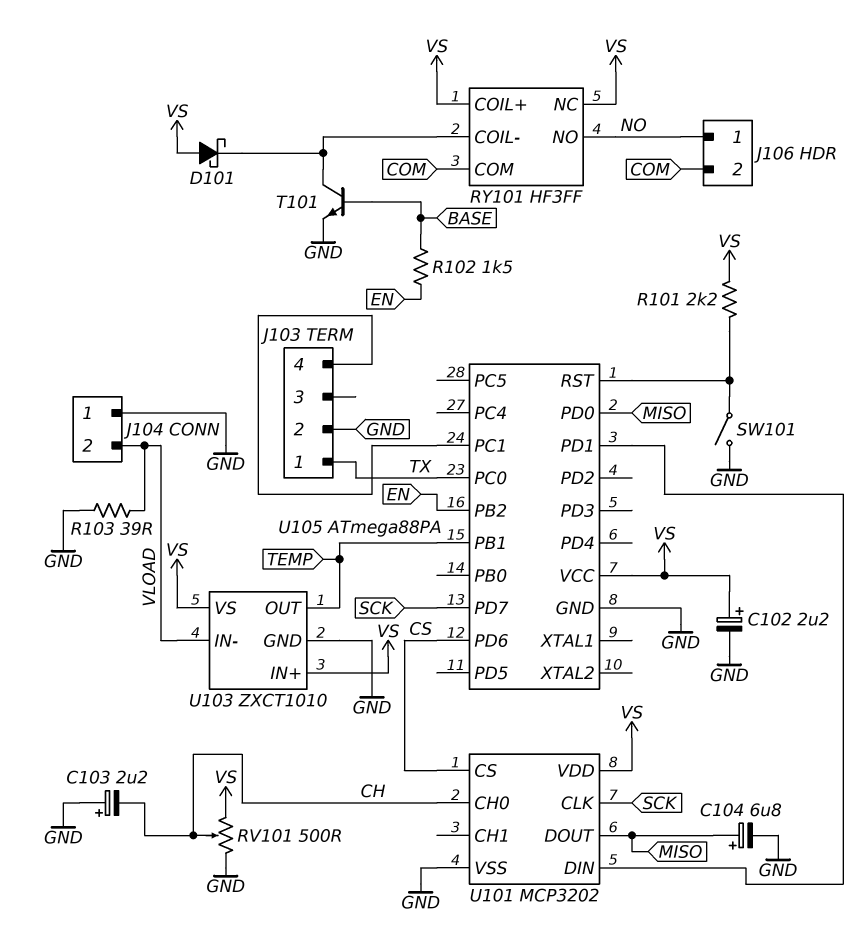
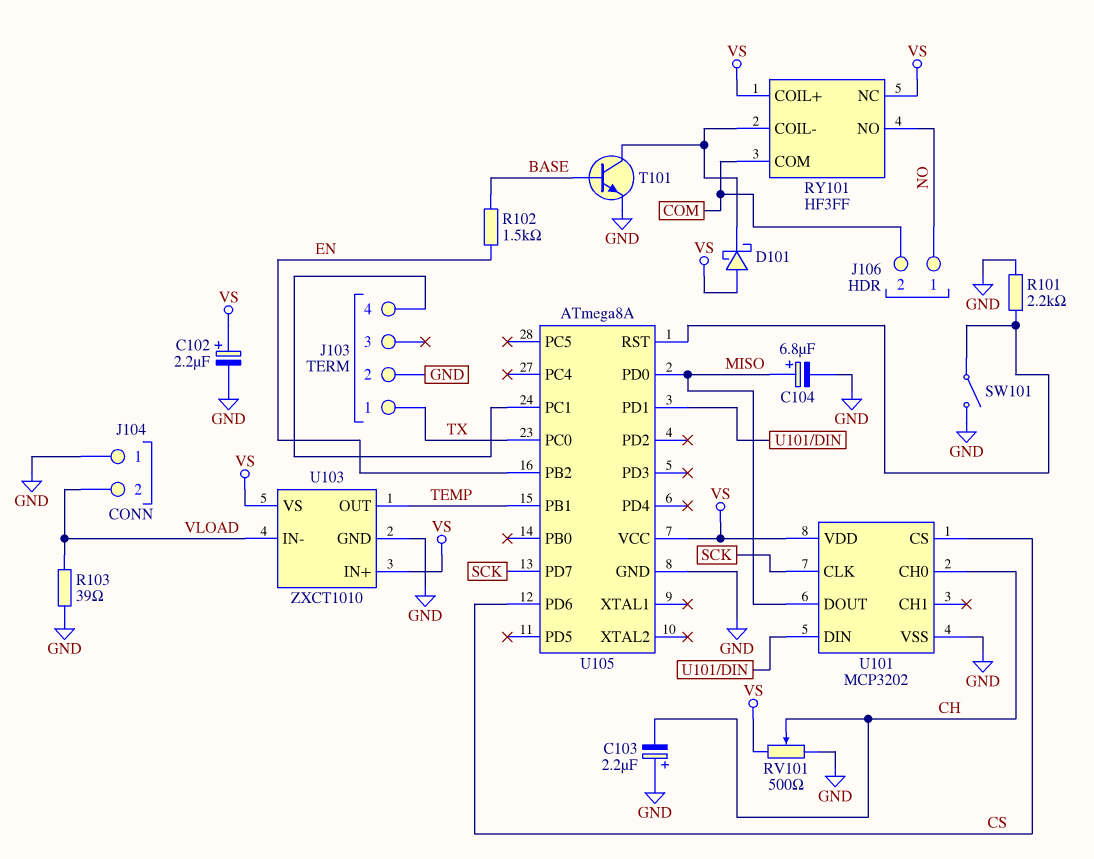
R101: 2.2k (U105/RST, VS) -> 2.2k (GND, U105/RST)
U105: ATmega88PA -> ATmega8A

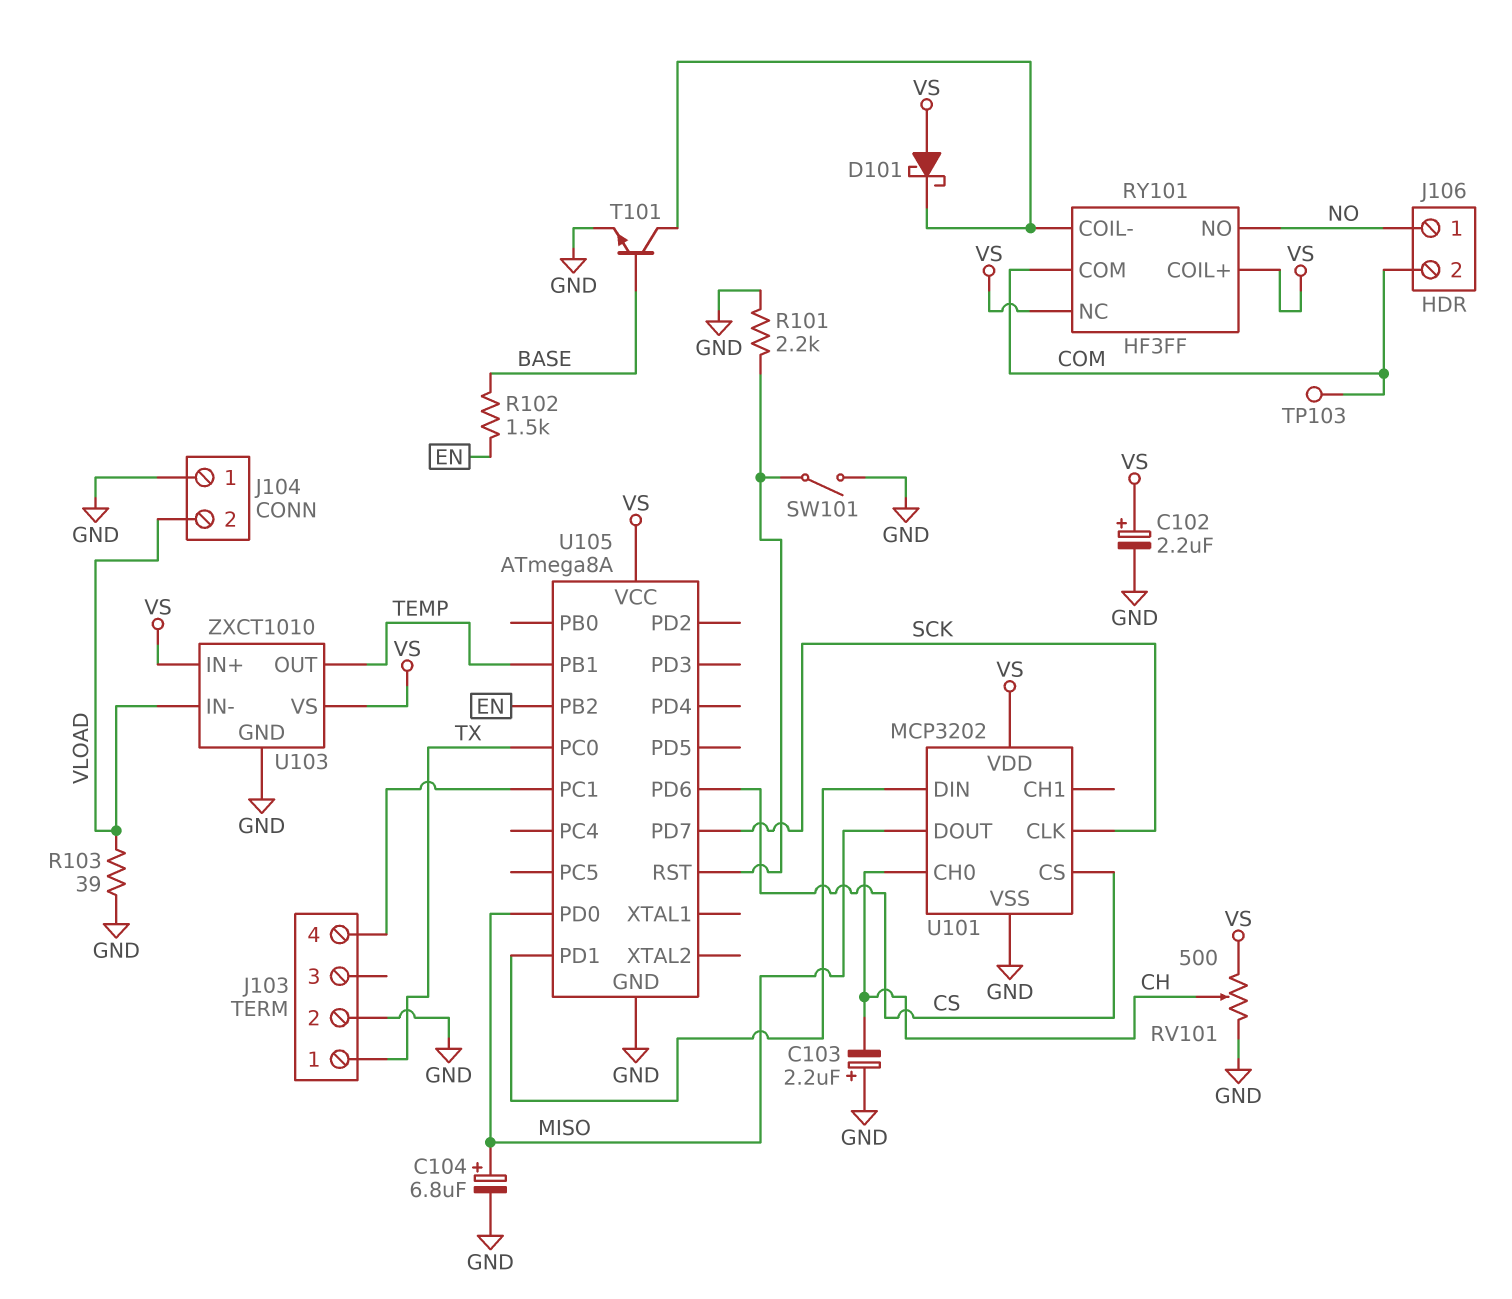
TP103: none -> test point (COM)

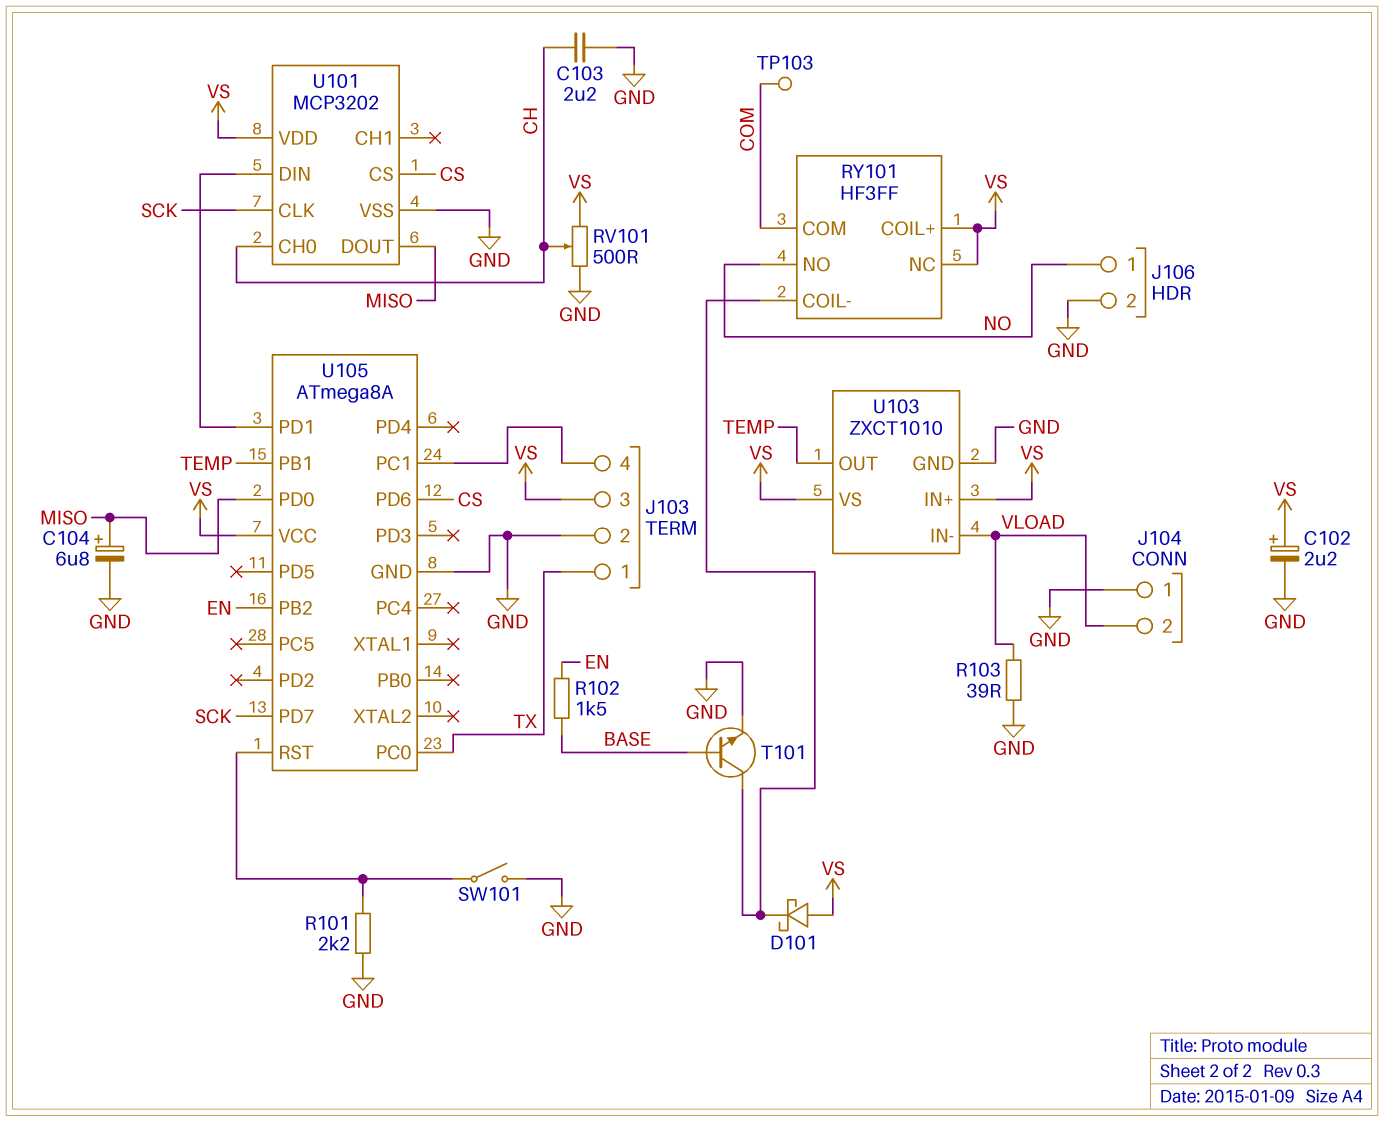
C103: 2.2uF (plus GND, minus CH) -> 2.2uF (CH, GND)
J103 pin 3: none -> VS
J106 pin 2: COM -> GND

